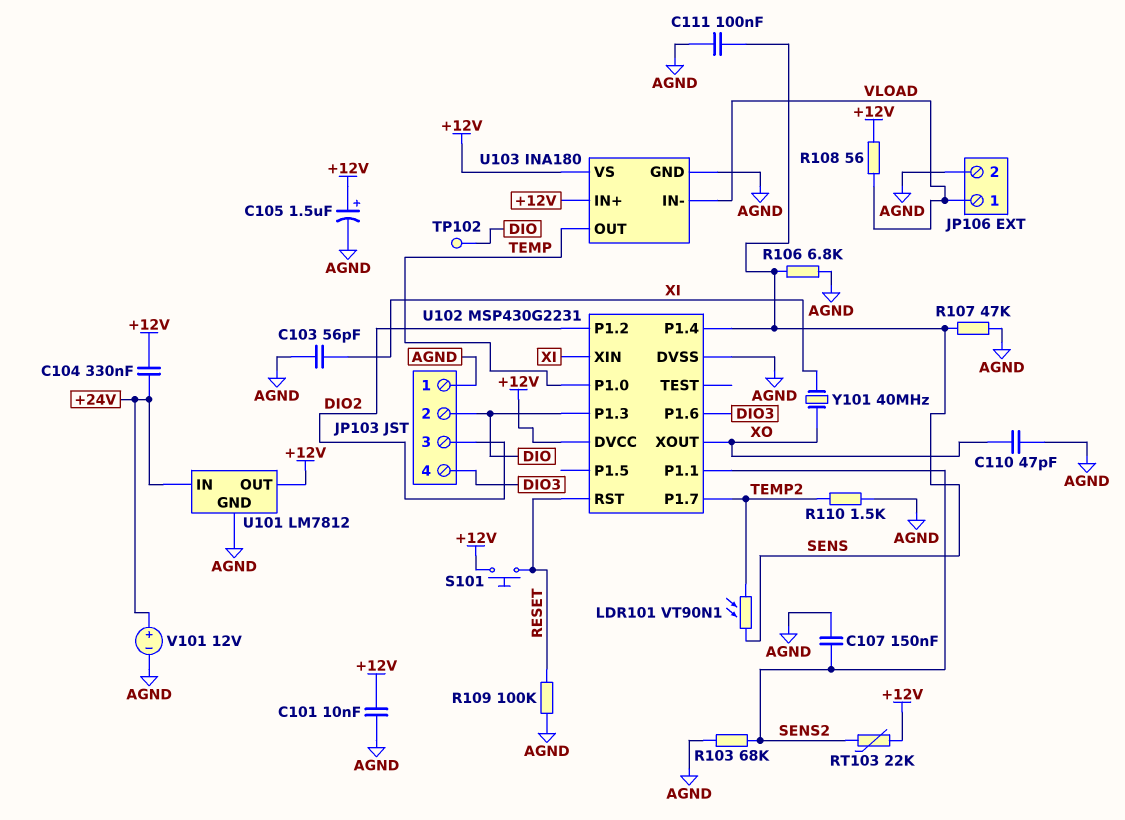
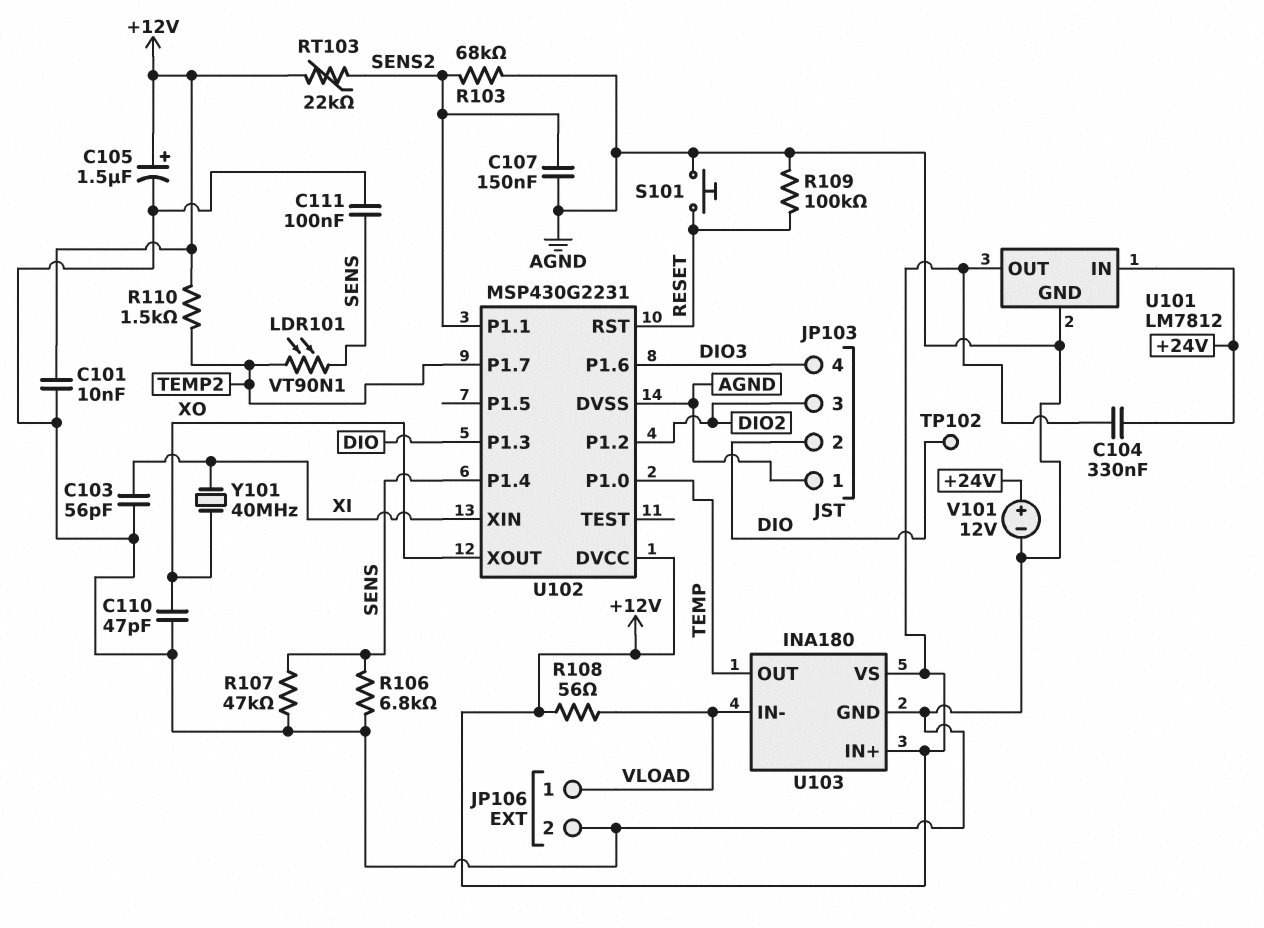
R110: 1.5k (AGND, TEMP2) -> 1.5k (+12V, TEMP2)
S101: button (+12V, RESET) -> button (AGND, RESET)

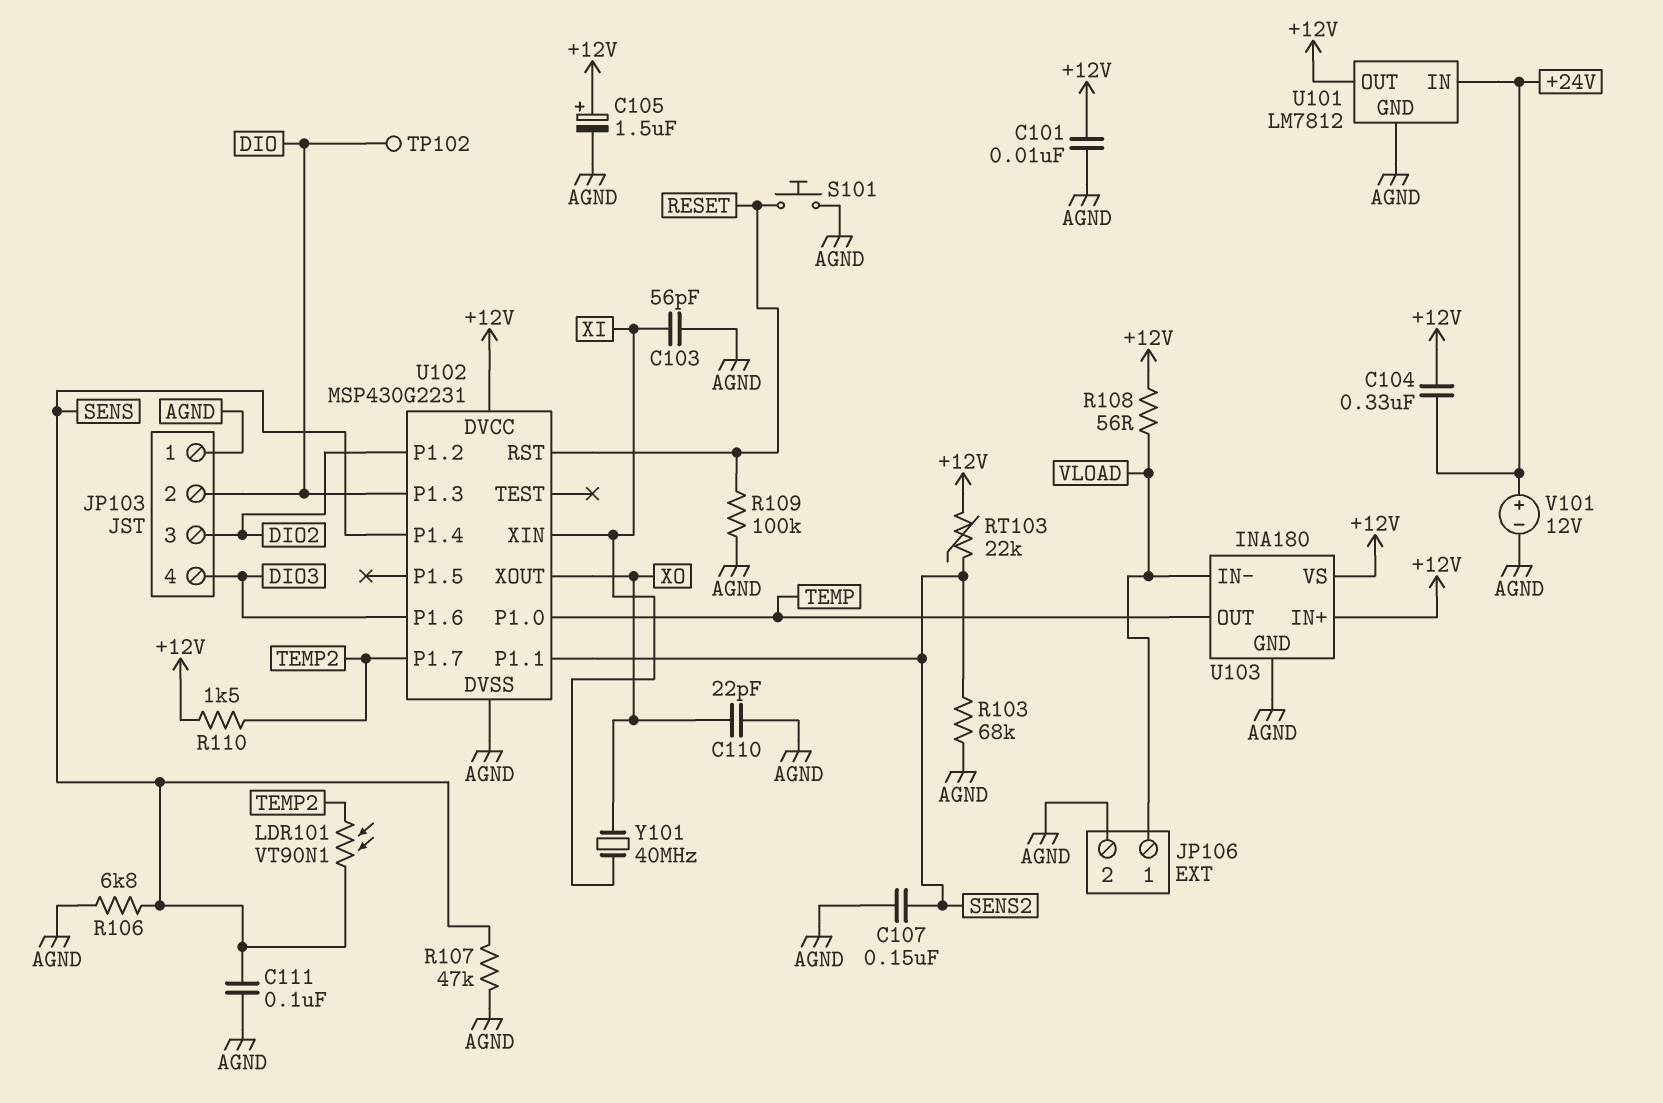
C110: 47pF (AGND, XO) -> 22pF (AGND, XO)

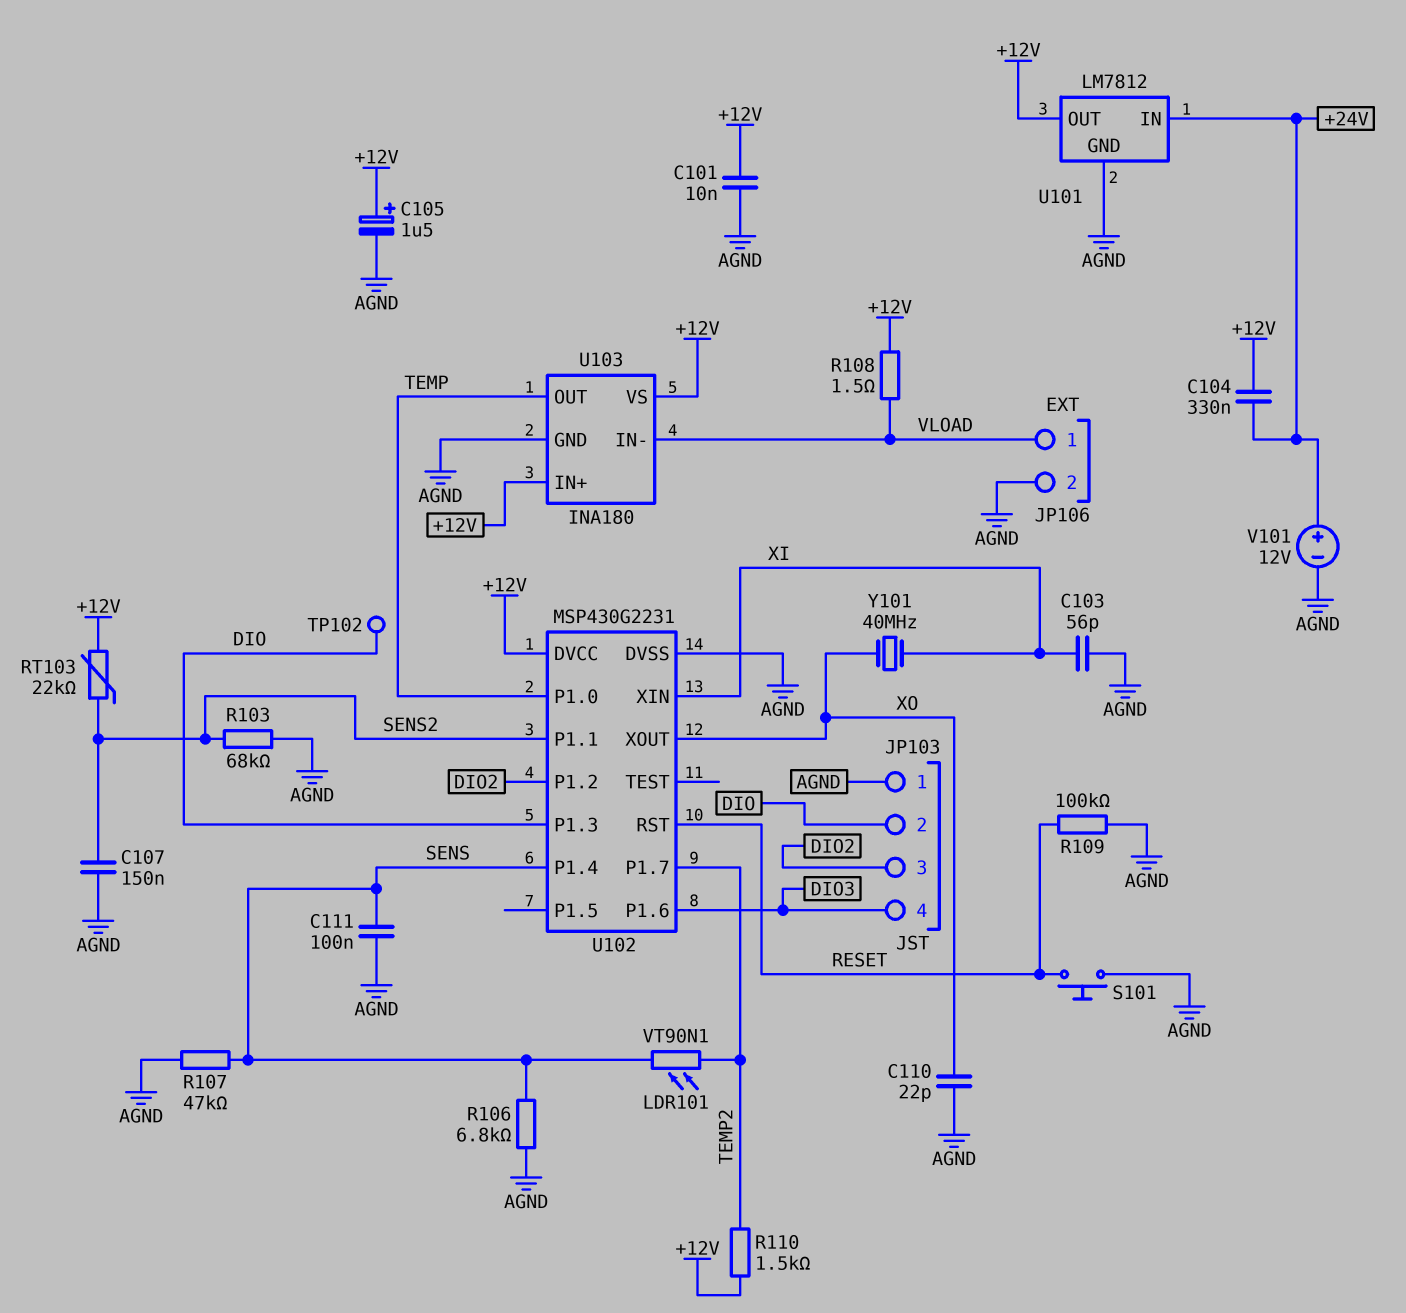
R108: 56 (+12V, VLOAD) -> 1.5 (+12V, VLOAD)

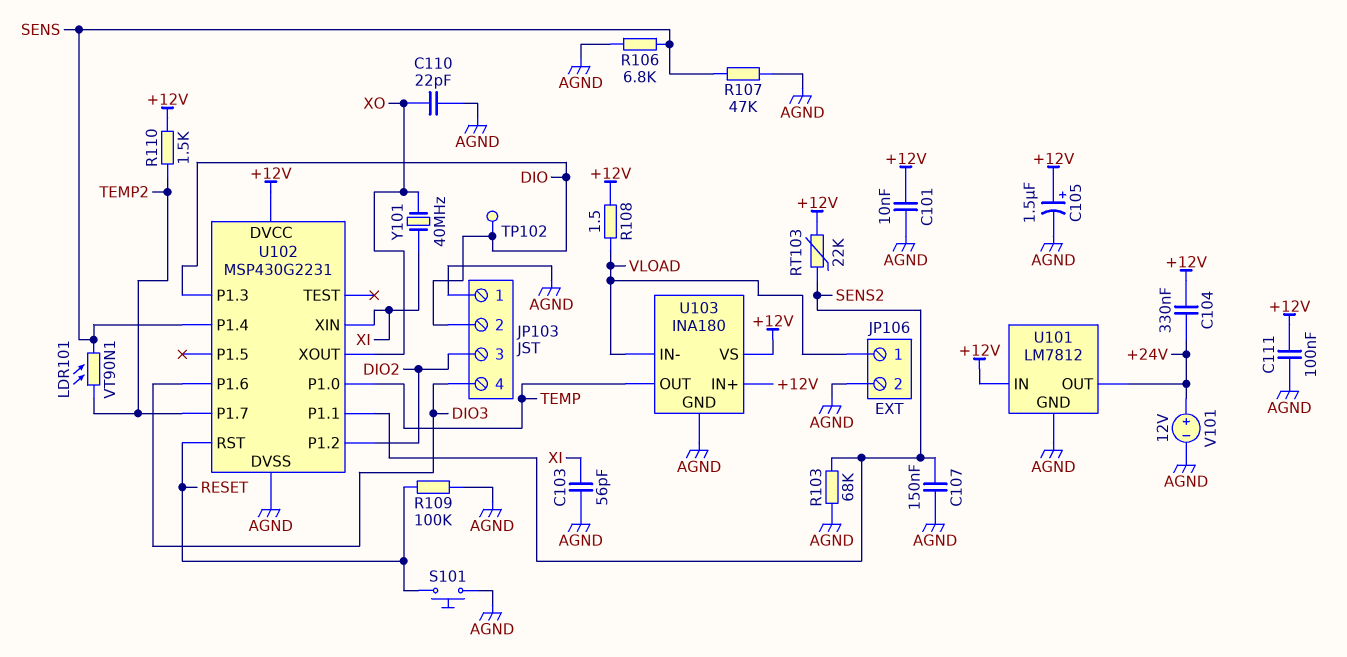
C111: 100nF (AGND, SENS) -> 100nF (+12V, AGND)
U101 pin IN: +24V -> +12V
U101 pin OUT: +12V -> +24V

